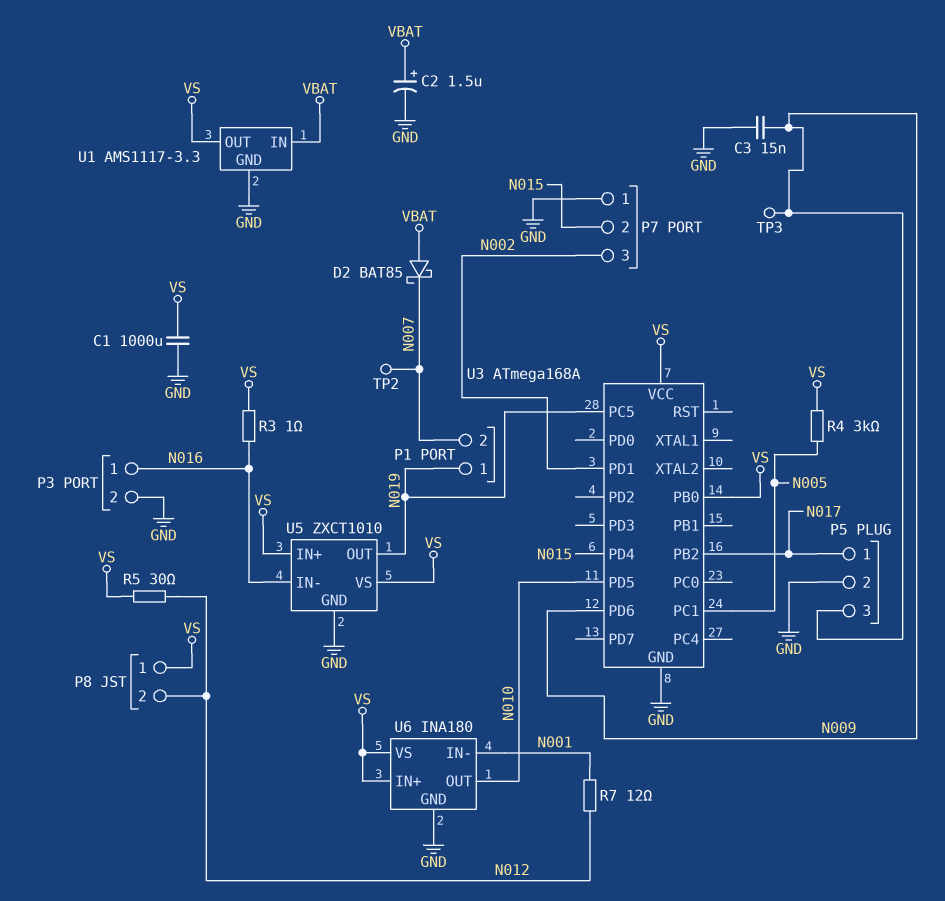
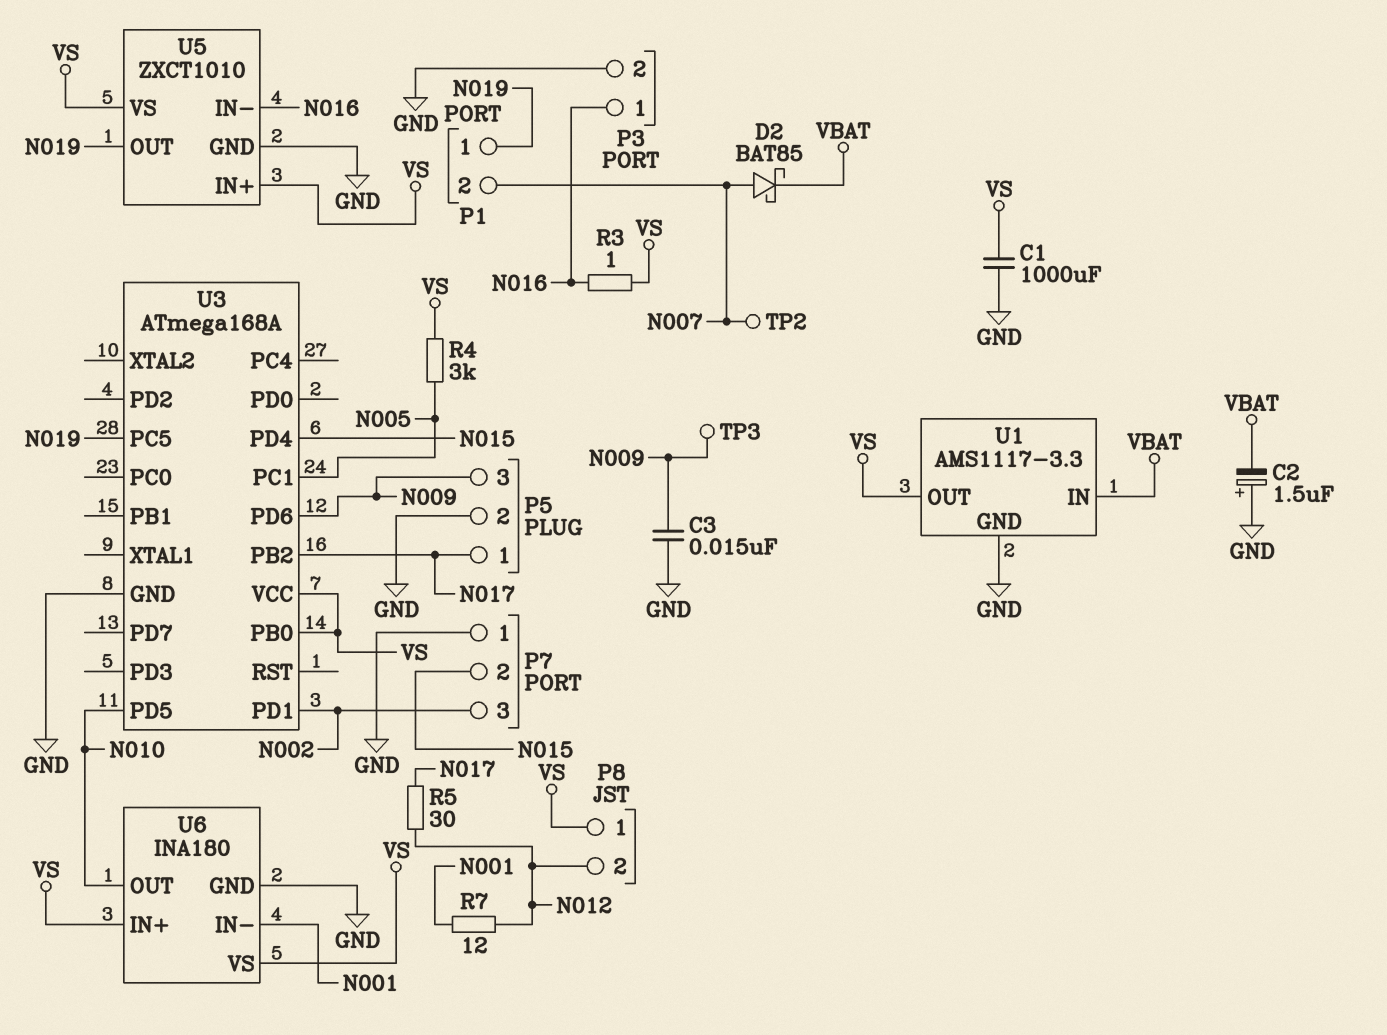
C2: 1.5uF (plus VBAT, minus GND) -> 1.5uF (plus GND, minus VBAT)
D2: schottky BAT85 (A VBAT, K N007) -> schottky BAT85 (A N007, K VBAT)
R5: 30 (N012, VS) -> 30 (N012, N017)

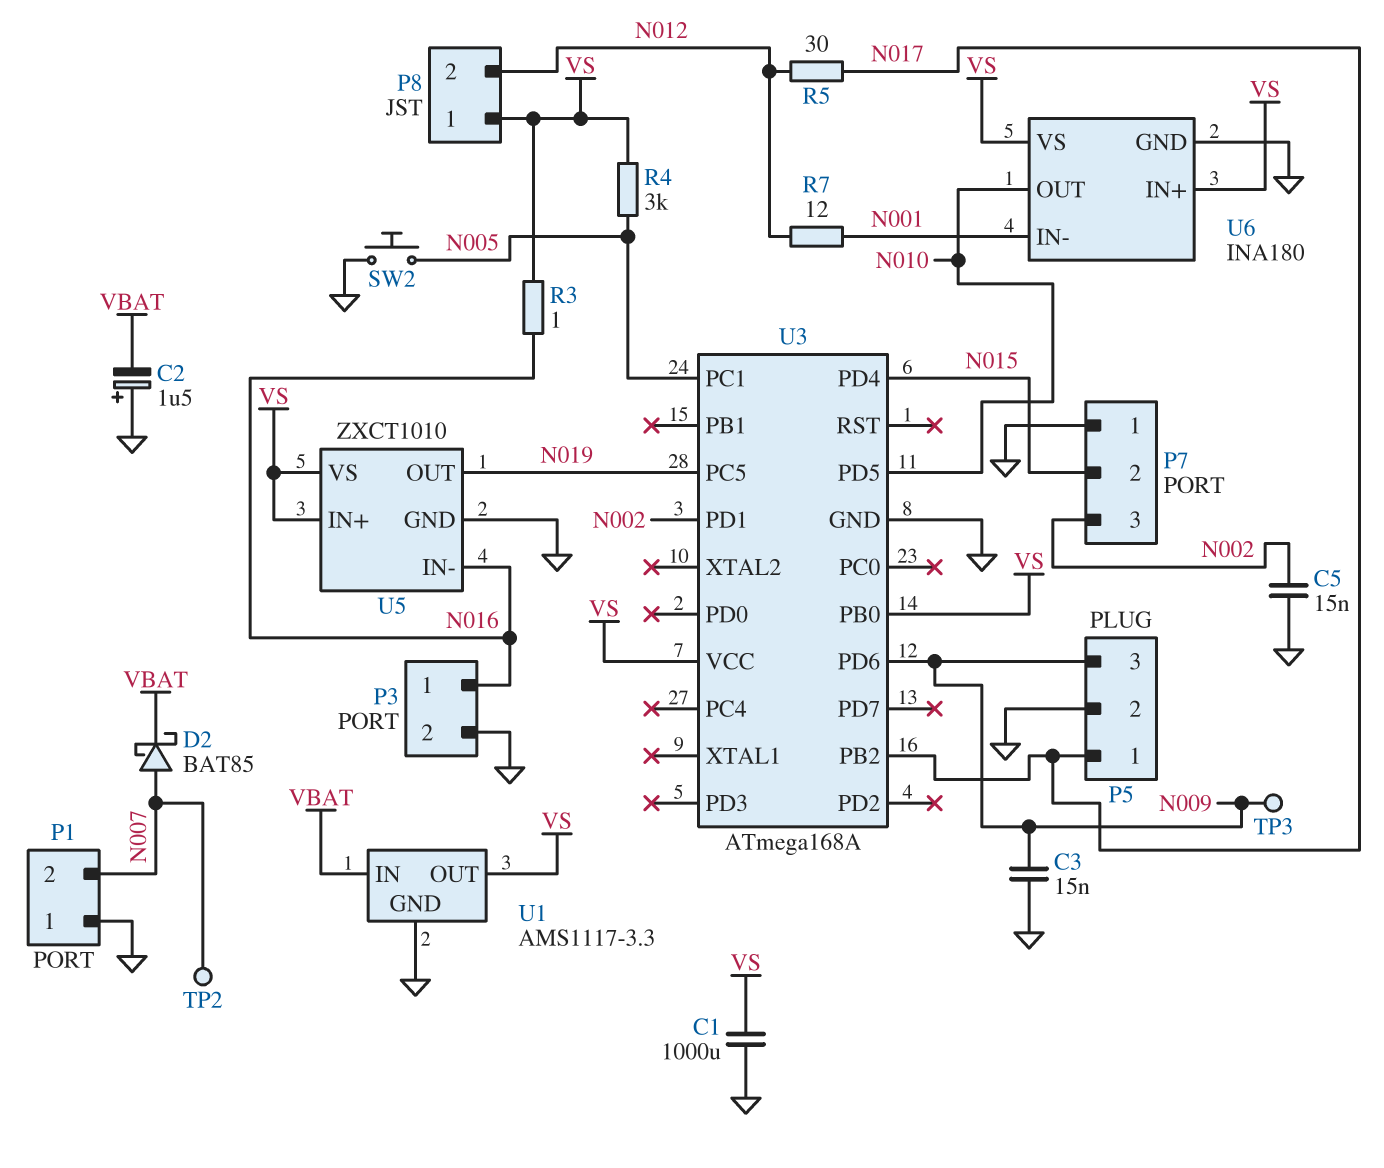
C5: none -> 15nF (GND, N002)
P1 pin 1: N019 -> GND
SW2: none -> button (GND, N005)

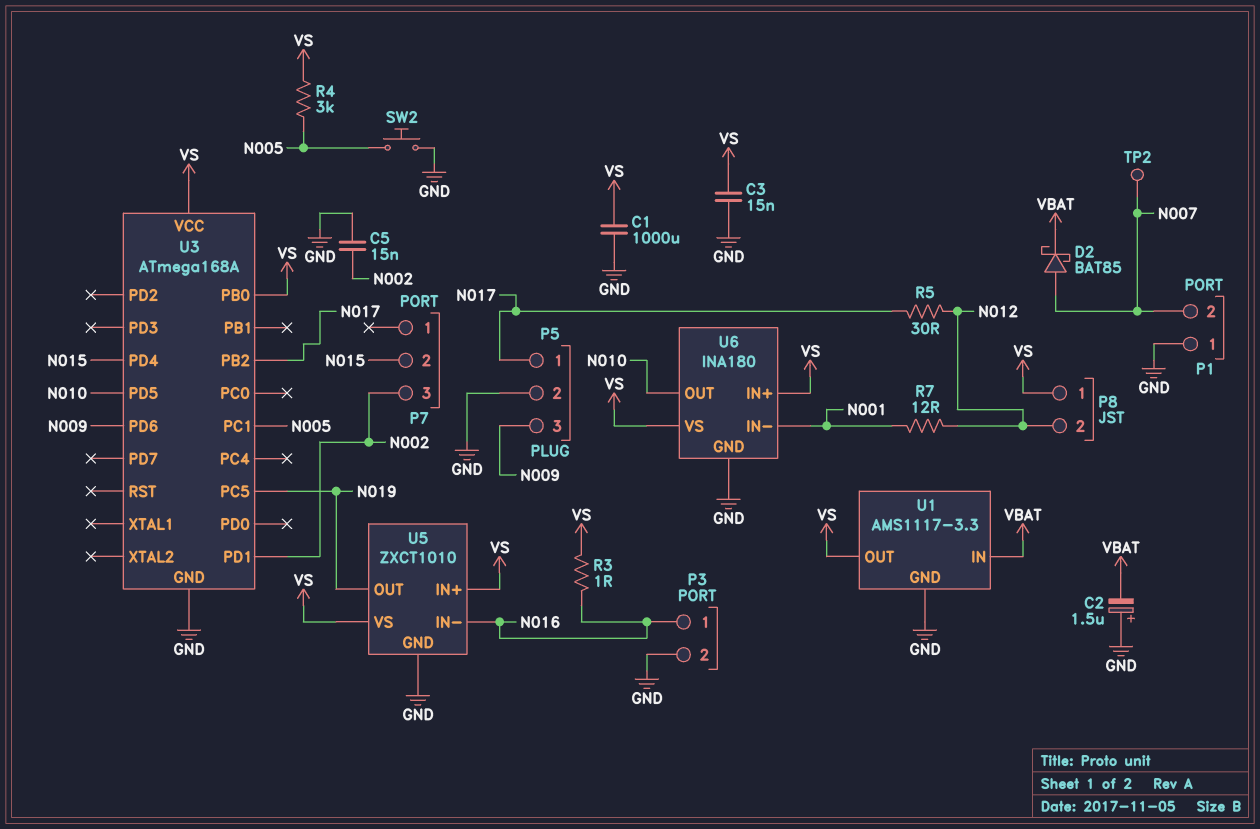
C3: 15nF (GND, N009) -> 15nF (GND, VS)
P7 pin 1: GND -> none
TP3: test point (N009) -> none

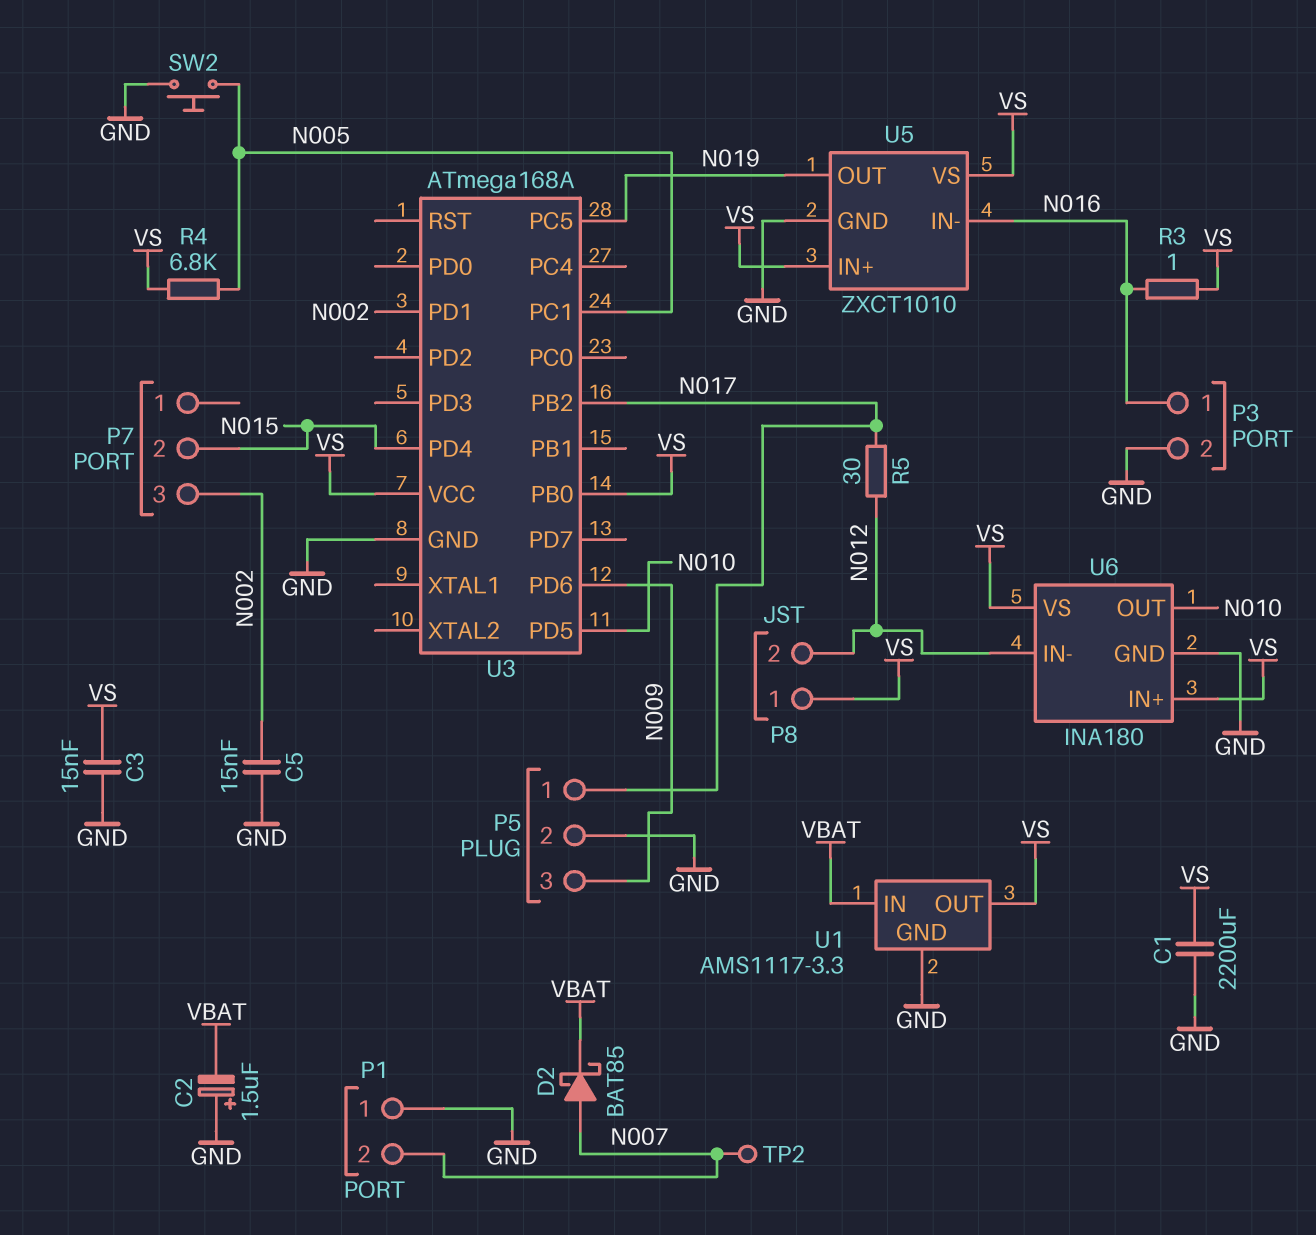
C1: 1000uF (GND, VS) -> 2200uF (GND, VS)
R4: 3k (N005, VS) -> 6.8k (N005, VS)
R7: 12 (N001, N012) -> none
U6 pin IN-: N001 -> N012

